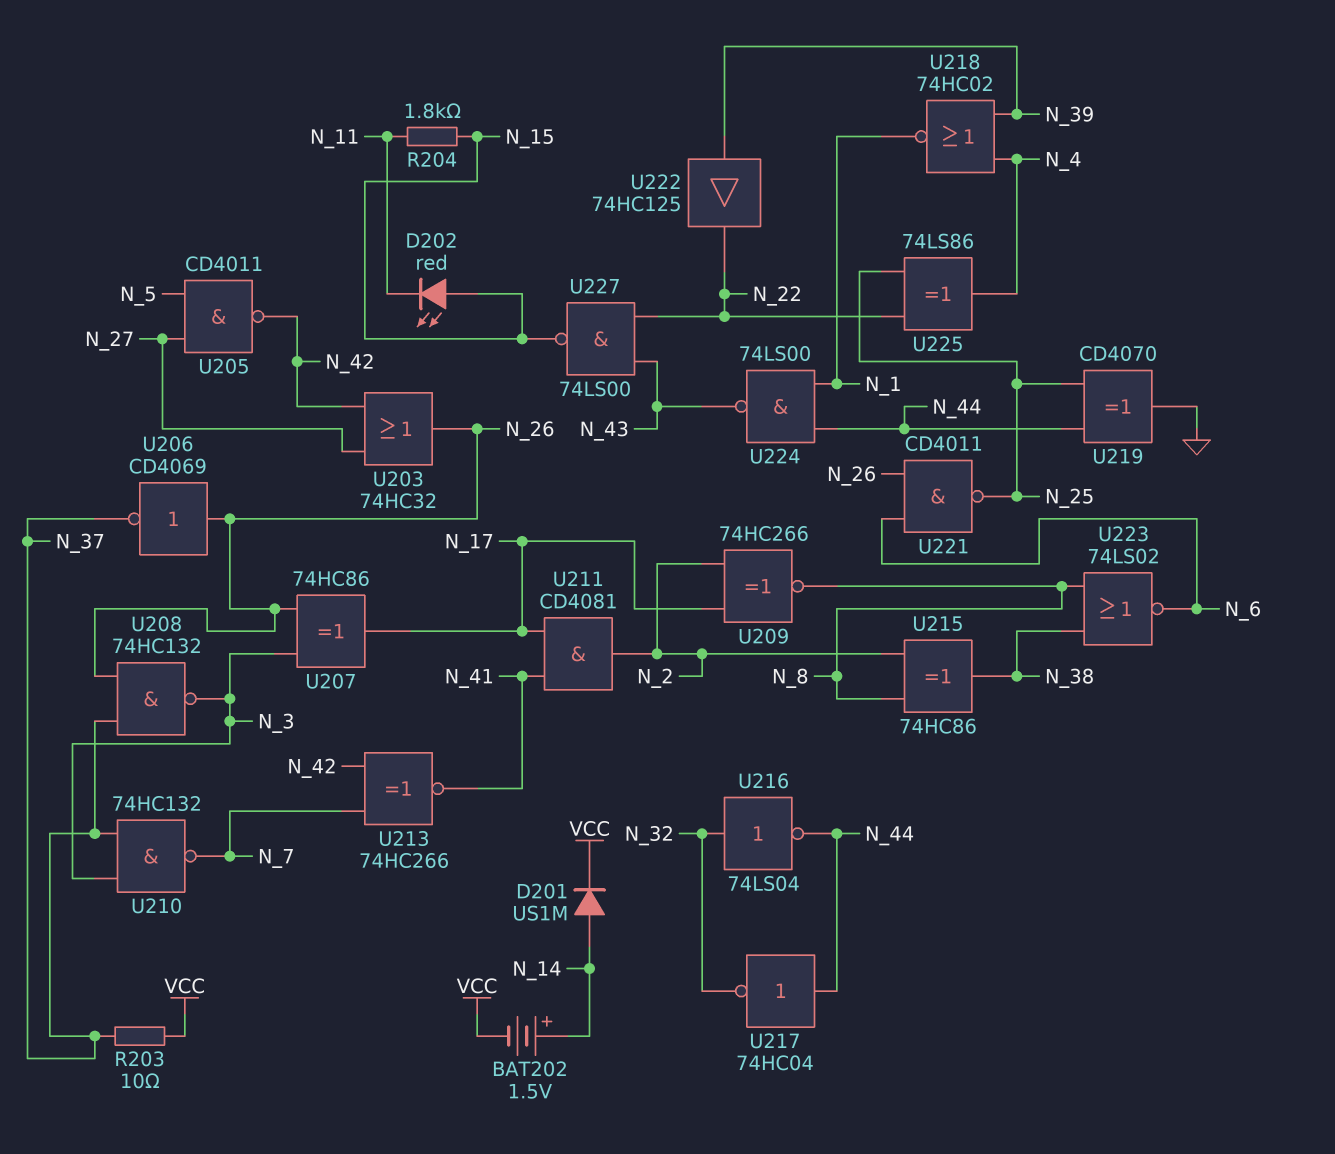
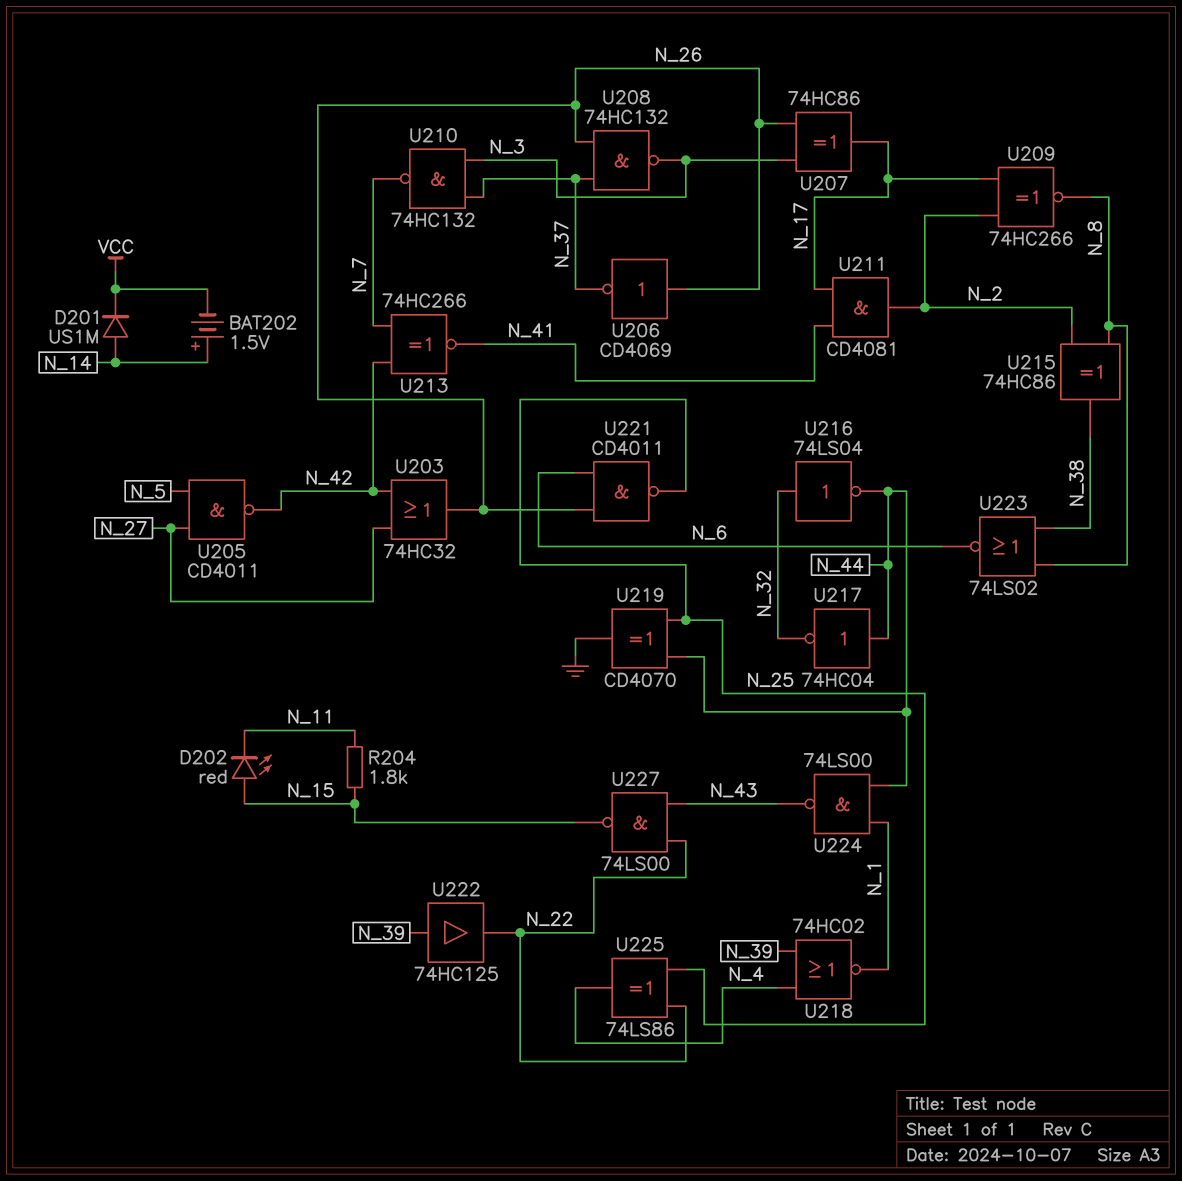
R203: 10 (N_37, VCC) -> none

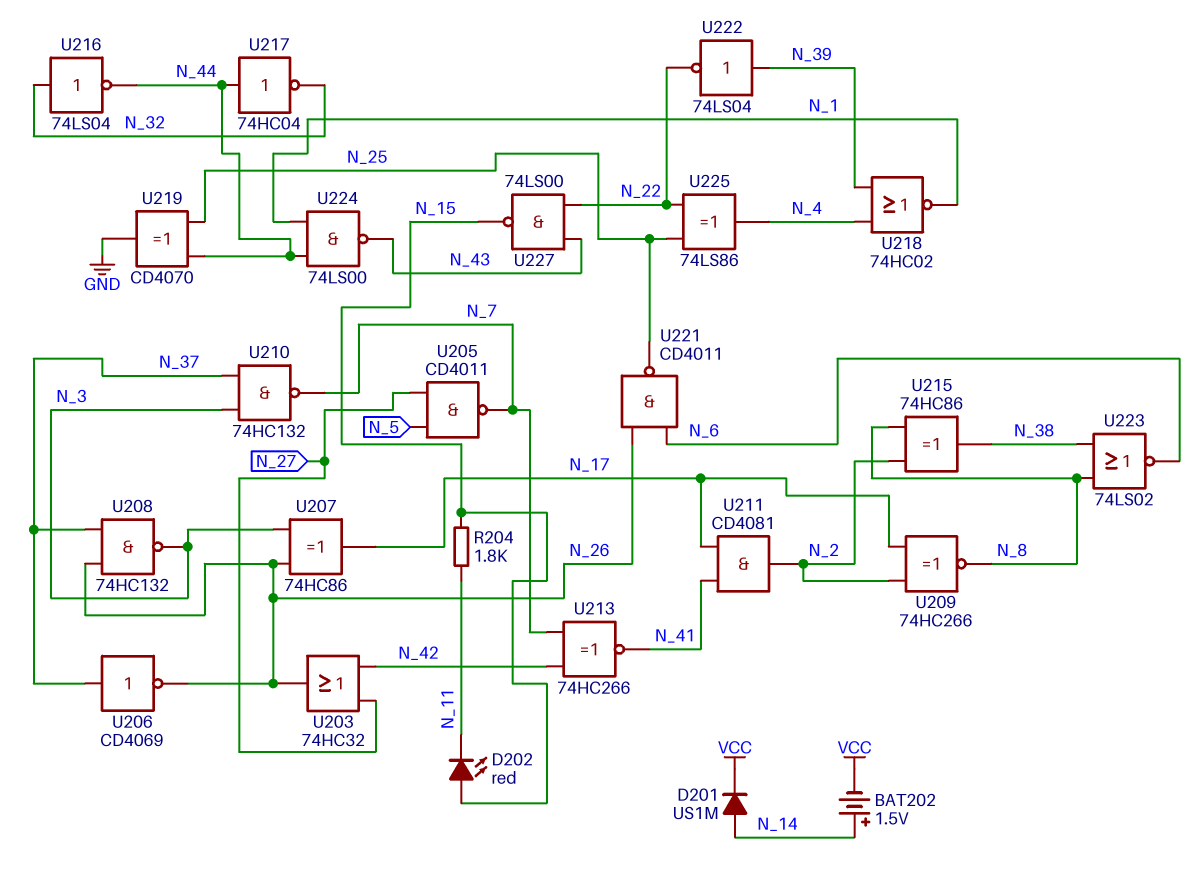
U205: NAND CD4011 (in N_5, in N_27, out N_42) -> NAND CD4011 (in N_5, in N_27, out N_7)
U206: NOT CD4069 (in N_26, out N_37) -> NOT CD4069 (in N_37, out N_26)
U222: buffer 74HC125 (in N_39, out N_22) -> NOT 74LS04 (in N_39, out N_22)

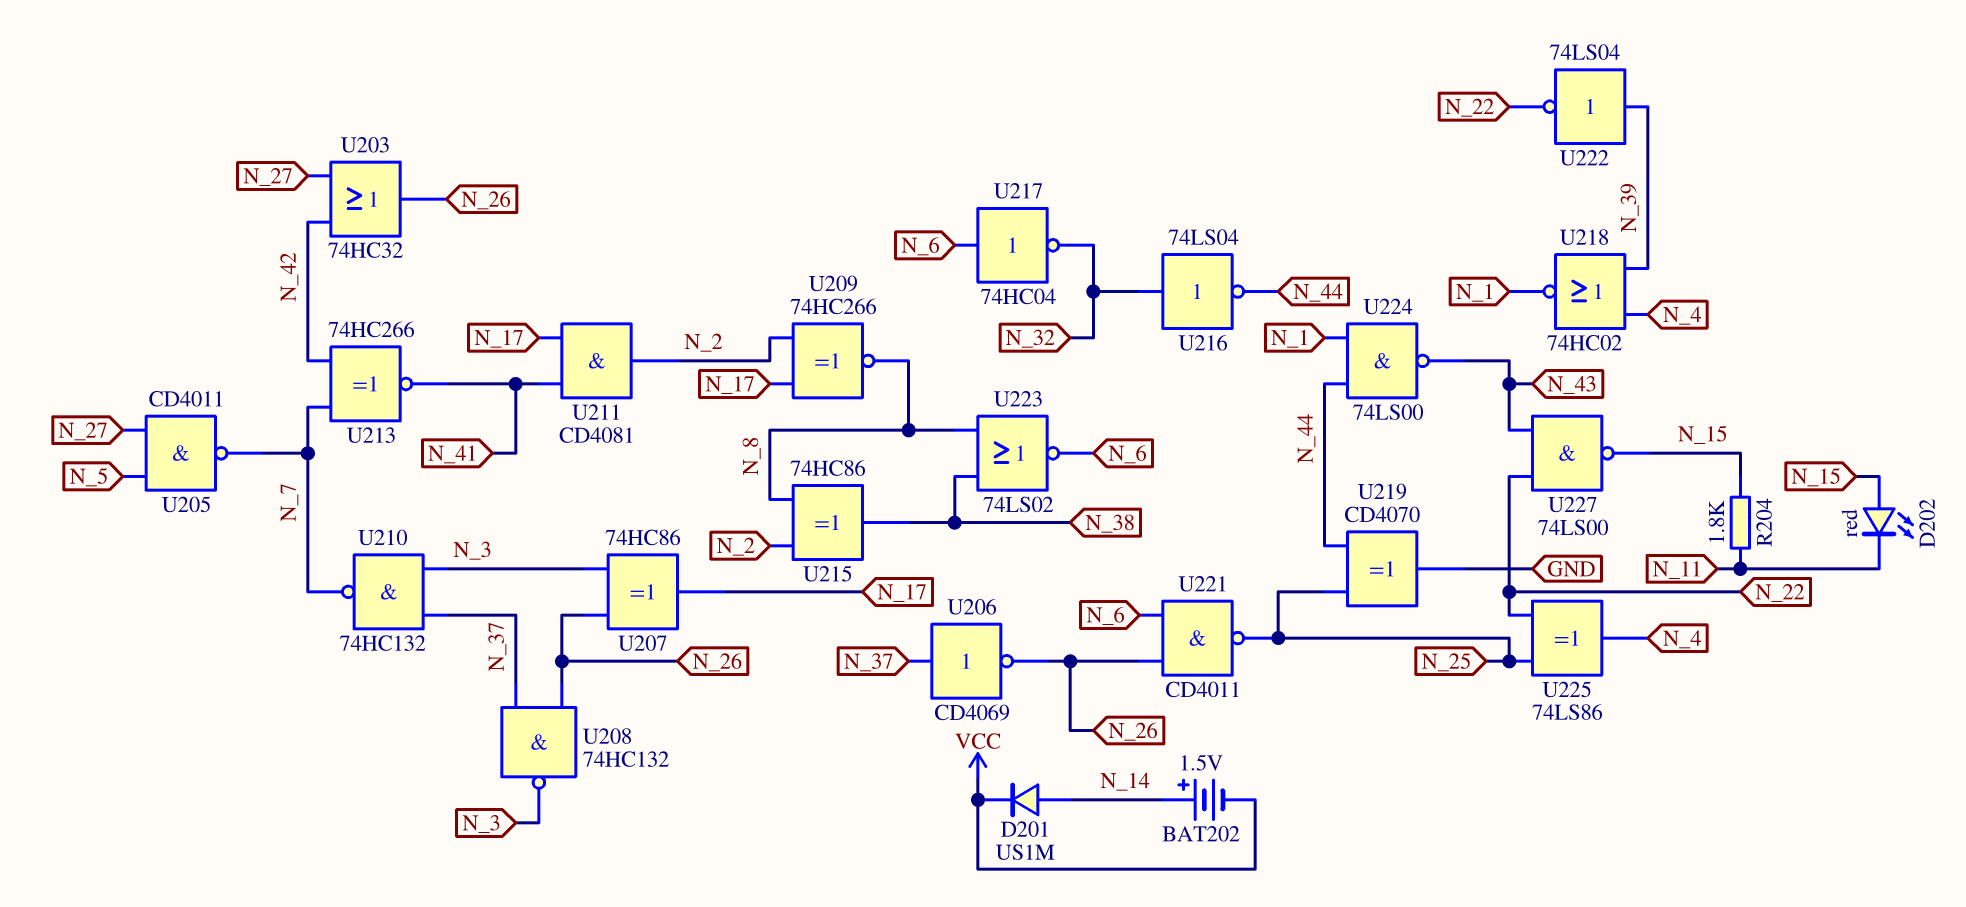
U217: NOT 74HC04 (in N_44, out N_32) -> NOT 74HC04 (in N_6, out N_32)

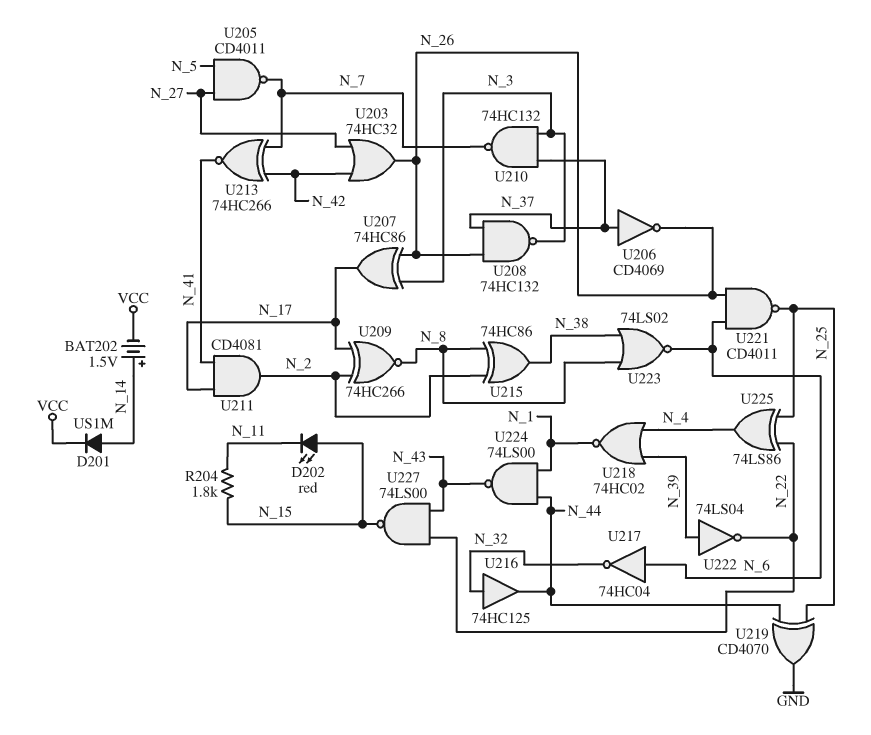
U216: NOT 74LS04 (in N_32, out N_44) -> buffer 74HC125 (in N_32, out N_44)

